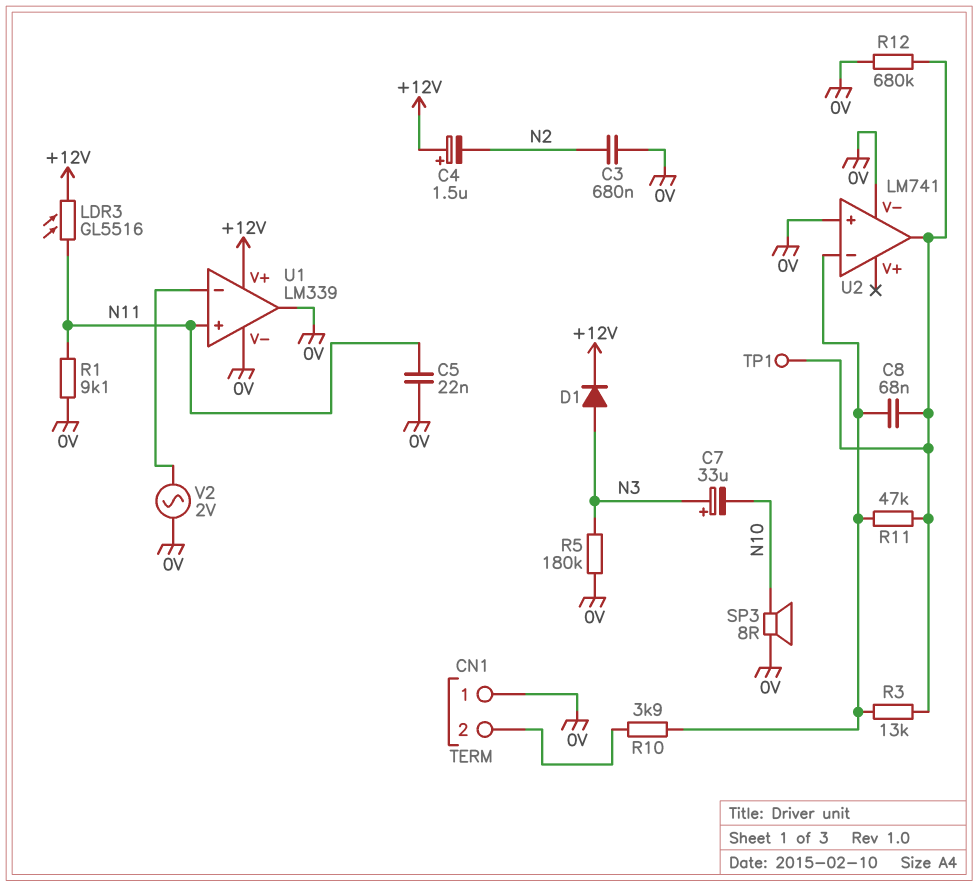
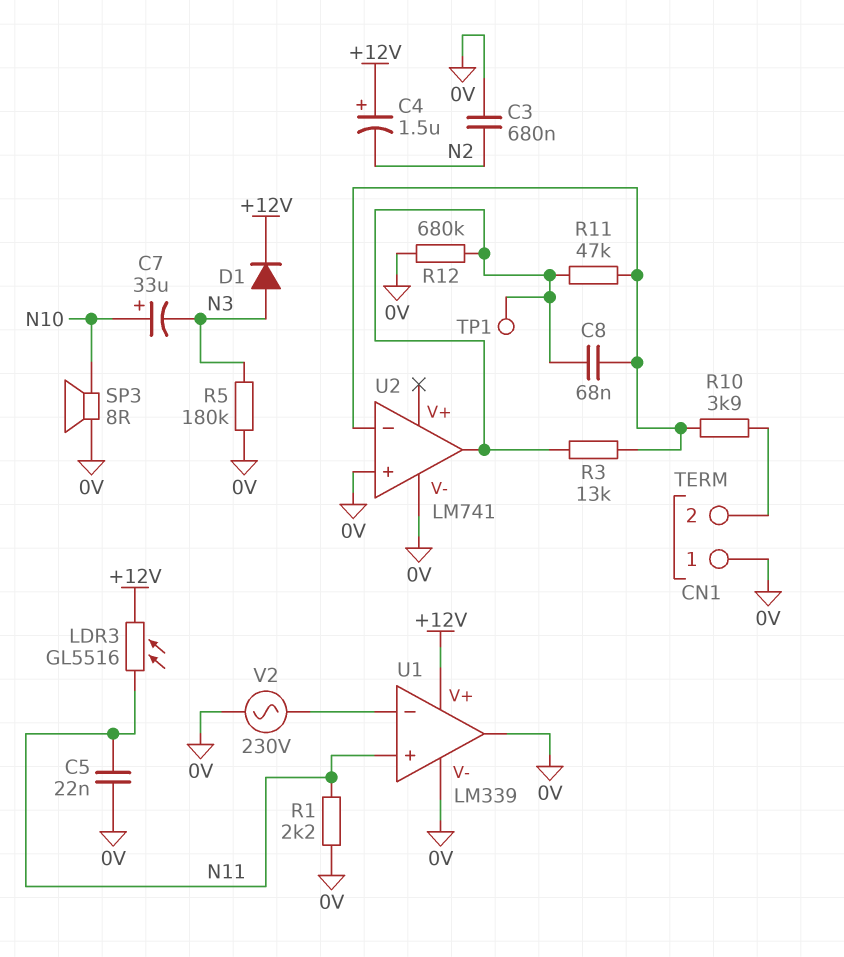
C7: 33uF (plus N3, minus N10) -> 33uF (plus N10, minus N3)
R1: 9.1k (0V, N11) -> 2.2k (0V, N11)
V2: AC 2V (0V, U1/in-) -> AC 230V (0V, U1/in-)

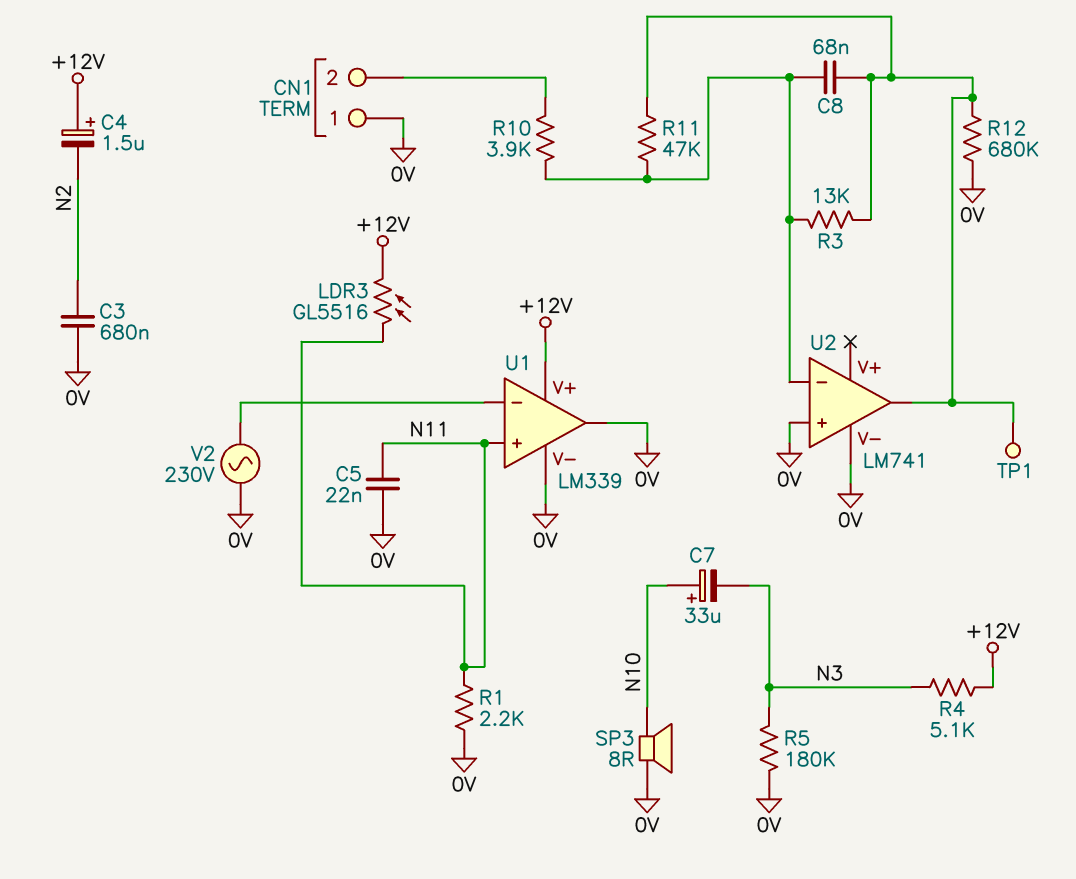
D1: diode (A N3, K +12V) -> none
R4: none -> 5.1k (+12V, N3)

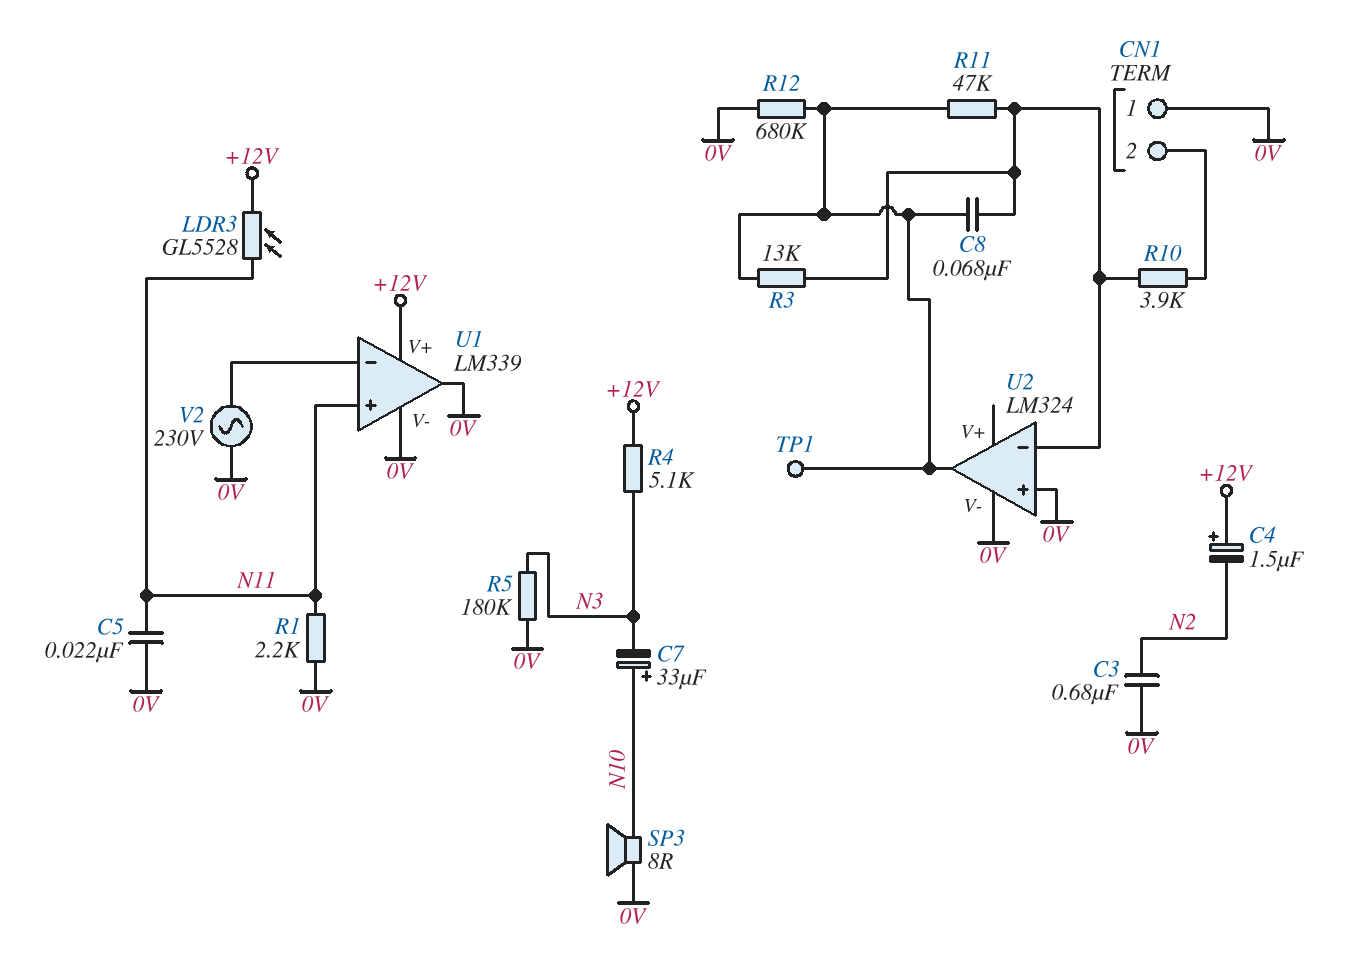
LDR3: GL5516 (+12V, N11) -> GL5528 (+12V, N11)
U2: LM741 -> LM324

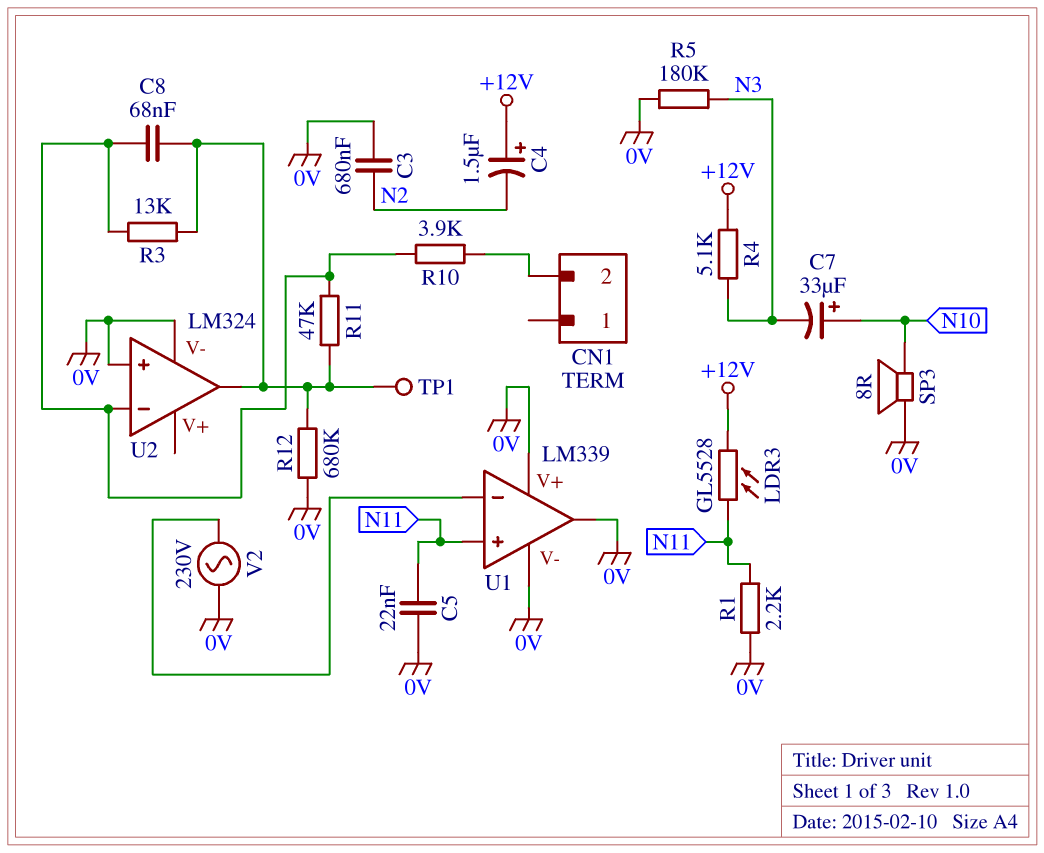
CN1 pin 1: 0V -> none
U1 pin V+: +12V -> 0V

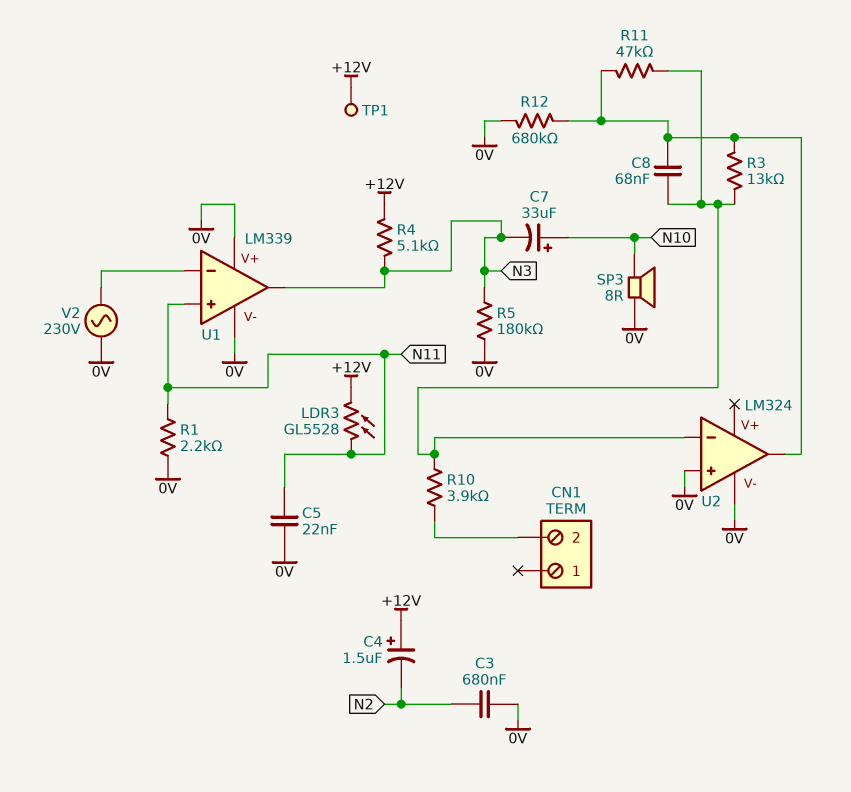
TP1: test point (U2/out) -> test point (+12V)
U1 pin out: 0V -> N3

